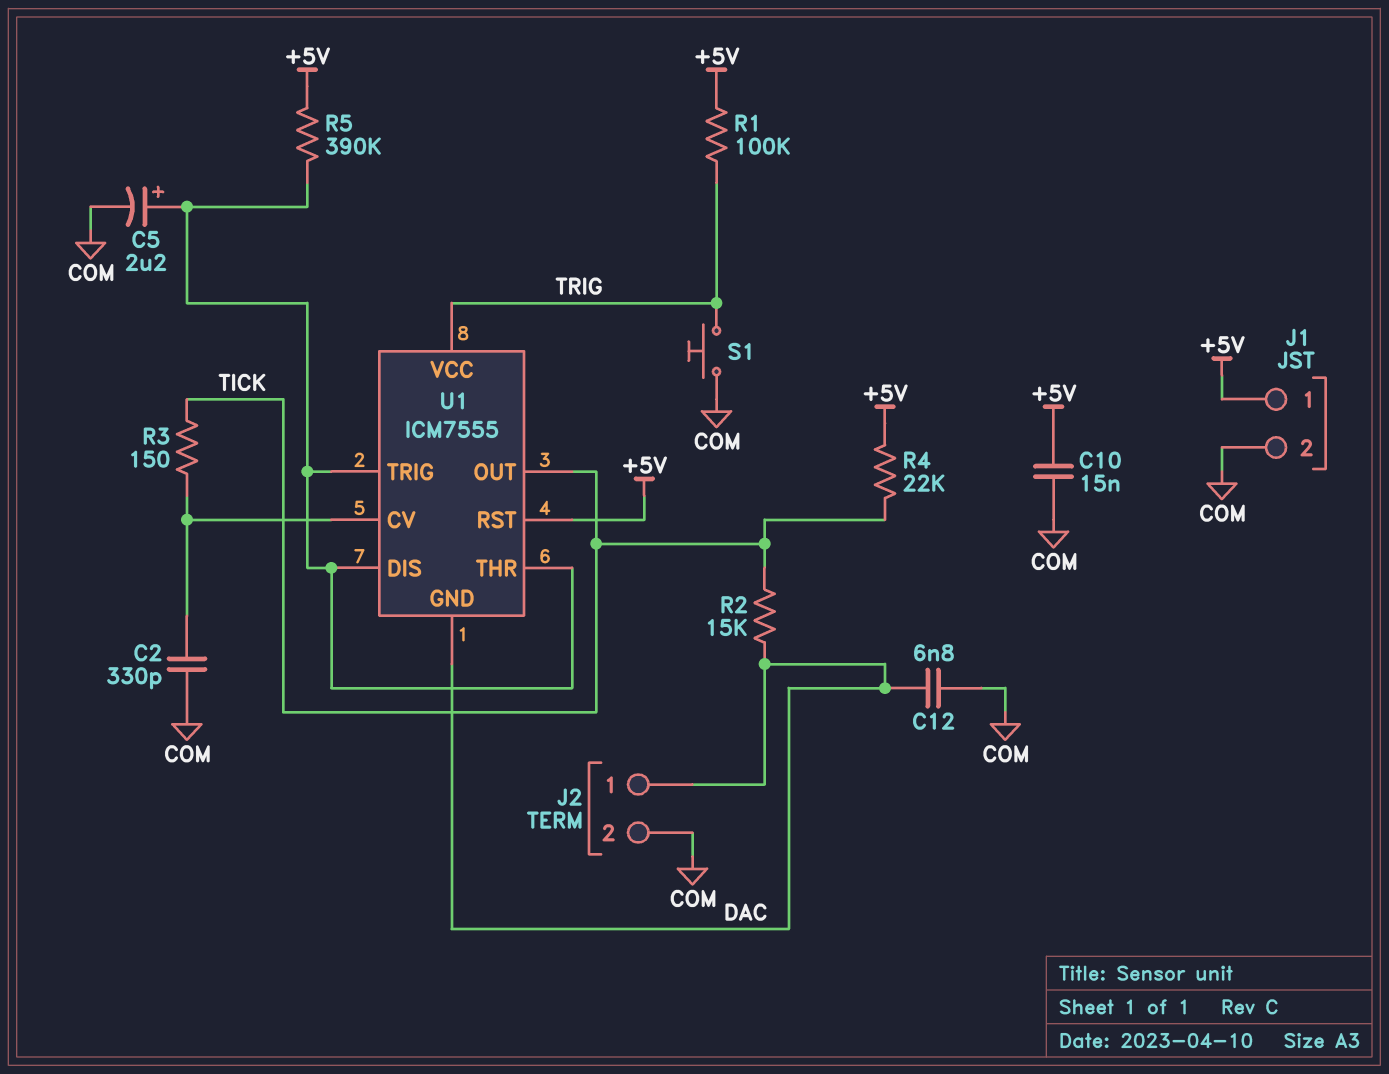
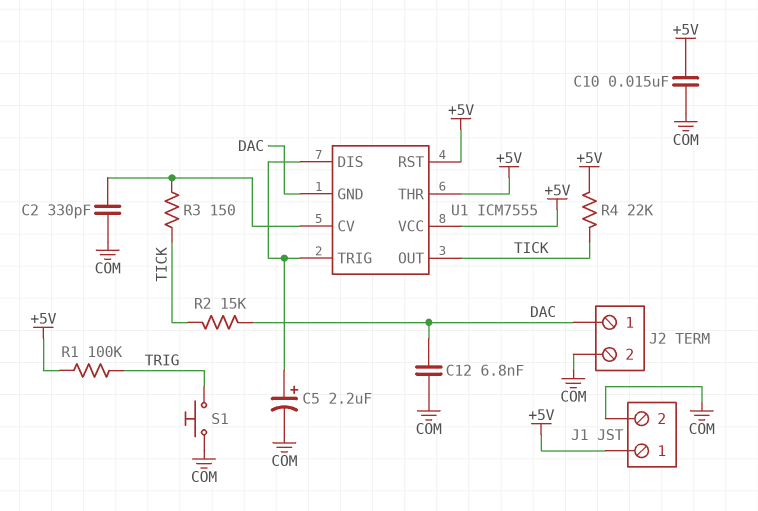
R5: 390k (+5V, U1/DIS) -> none
U1 pin THR: U1/DIS -> +5V
U1 pin VCC: TRIG -> +5V

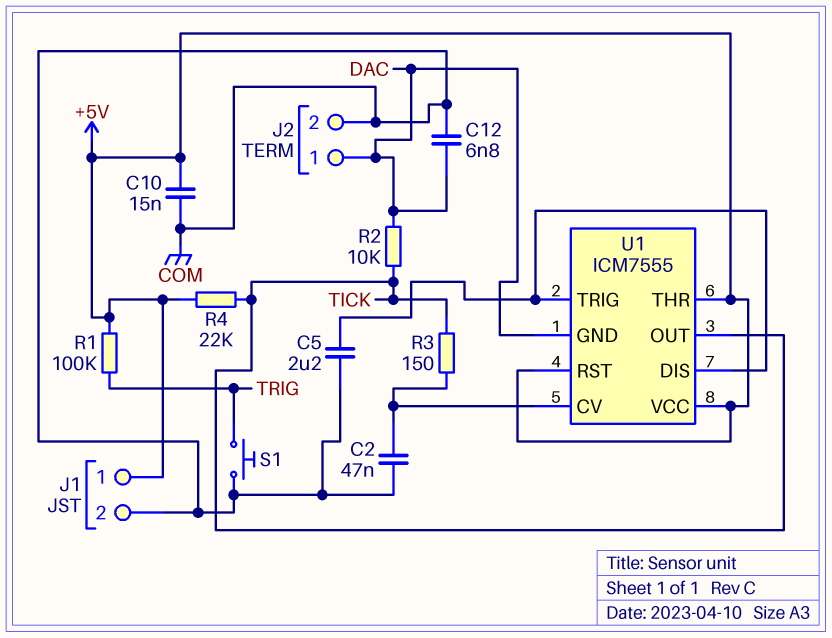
C2: 330pF (COM, U1/CV) -> 47nF (COM, U1/CV)
C5: 2.2uF (plus U1/DIS, minus COM) -> 2.2uF (COM, U1/DIS)
R2: 15k (DAC, TICK) -> 10k (DAC, TICK)

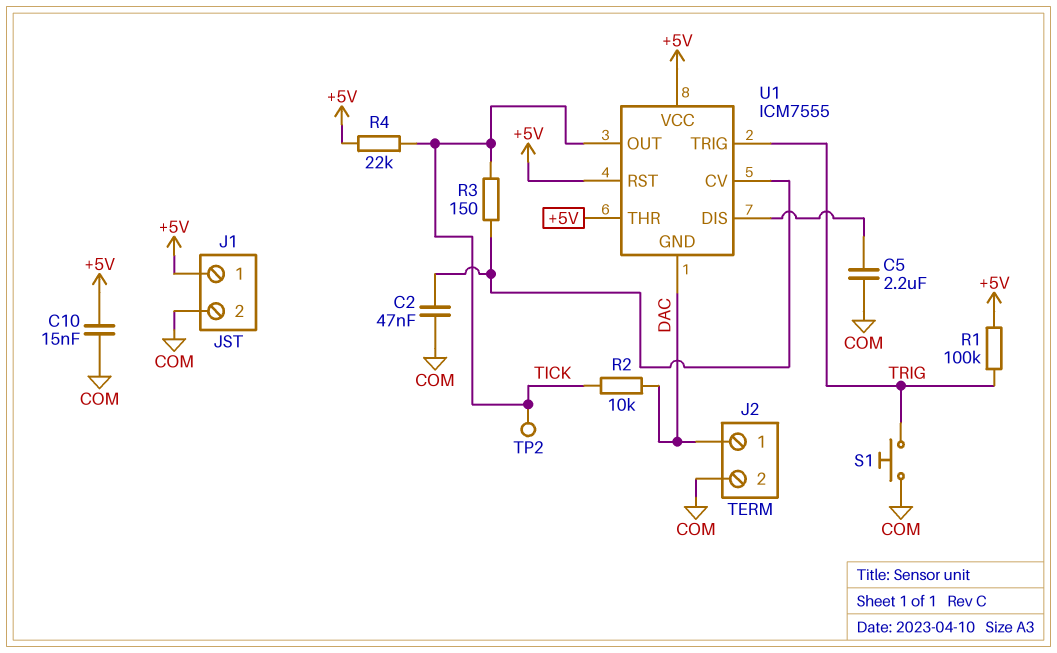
C12: 6.8nF (COM, DAC) -> none
TP2: none -> test point (TICK)
U1 pin TRIG: U1/DIS -> TRIG

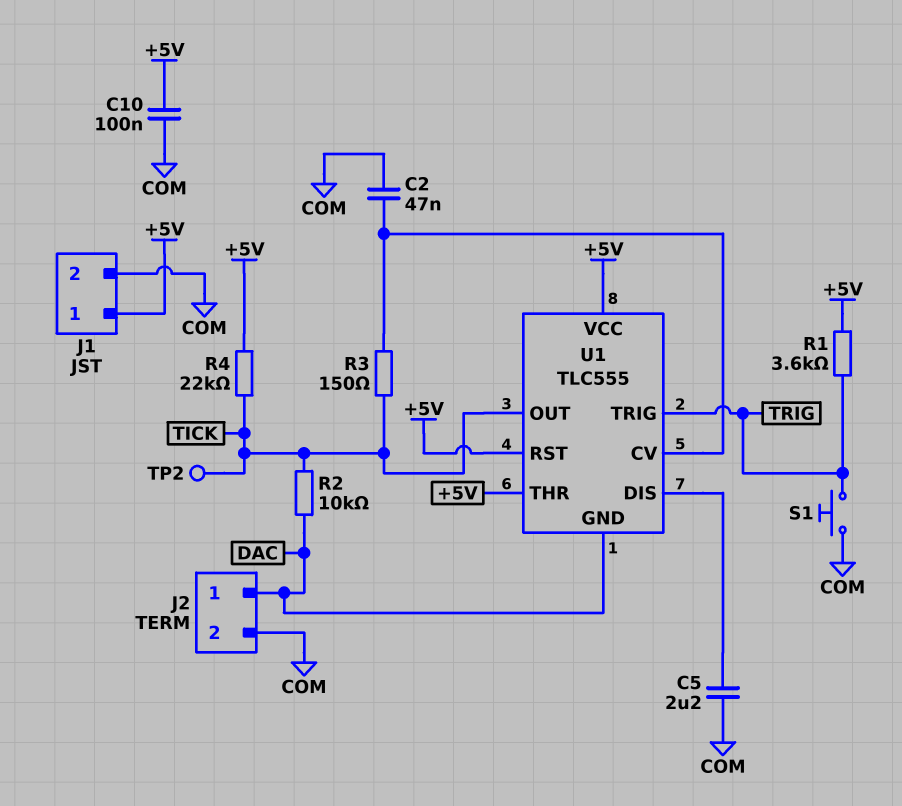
C10: 15nF (+5V, COM) -> 100nF (+5V, COM)
R1: 100k (+5V, TRIG) -> 3.6k (+5V, TRIG)
U1: ICM7555 -> TLC555

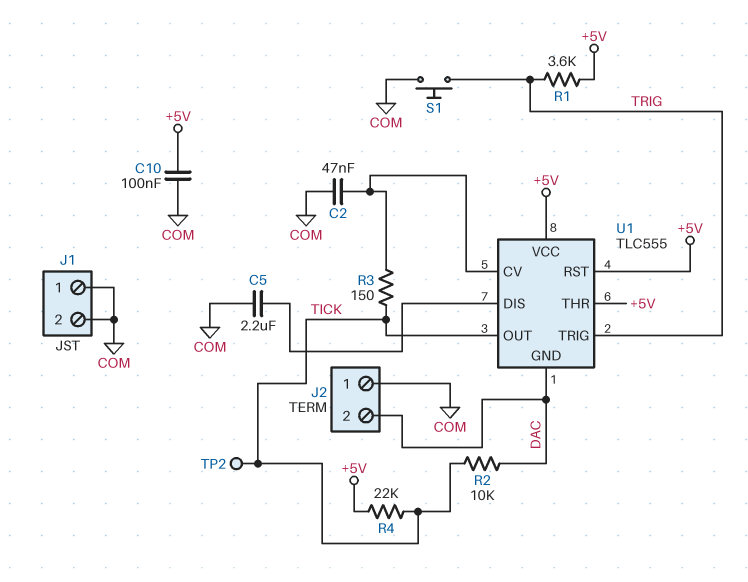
J1 pin 1: +5V -> COM
J2 pin 1: DAC -> COM
J2 pin 2: COM -> DAC

